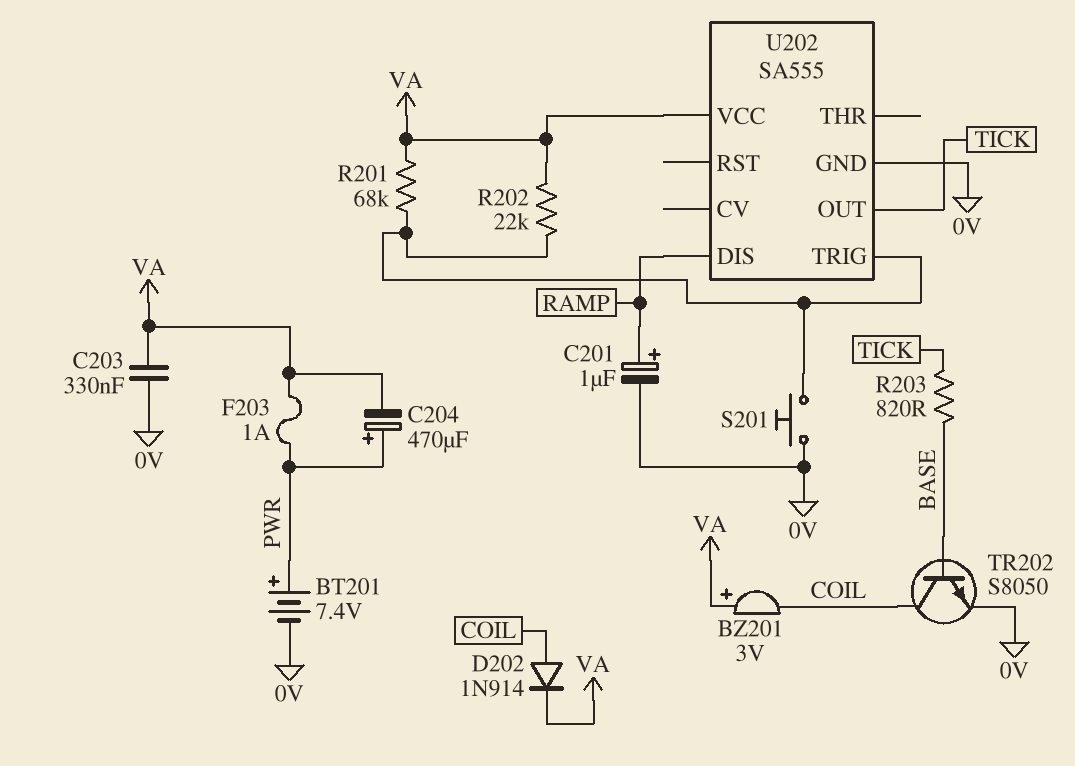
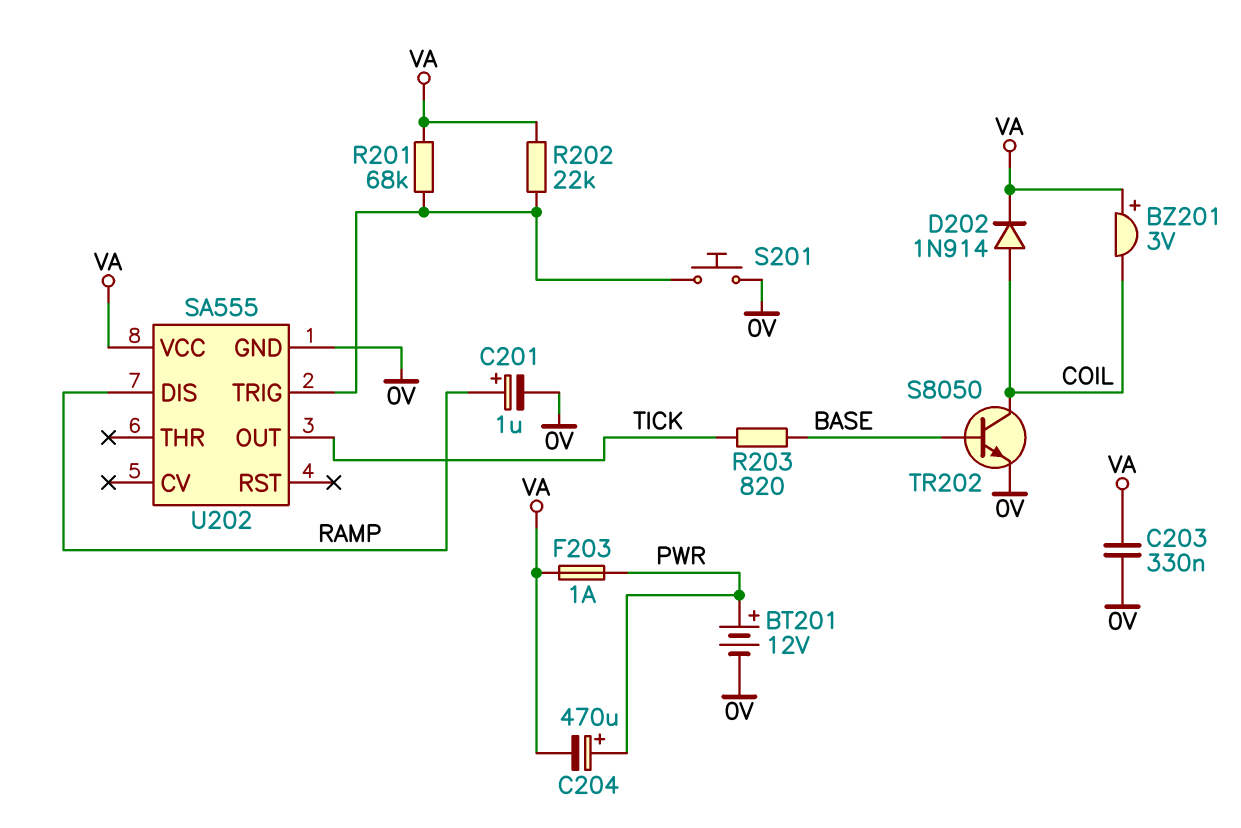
BT201: 7.4V (plus PWR, minus 0V) -> 12V (plus PWR, minus 0V)

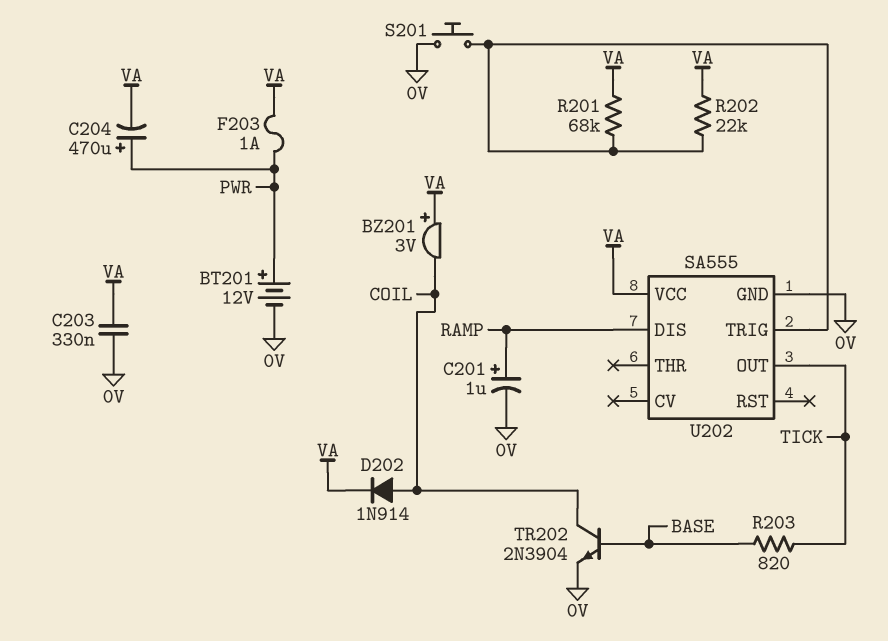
TR202: NPN S8050 (B BASE, C COIL, E 0V) -> NPN 2N3904 (B BASE, C COIL, E 0V)

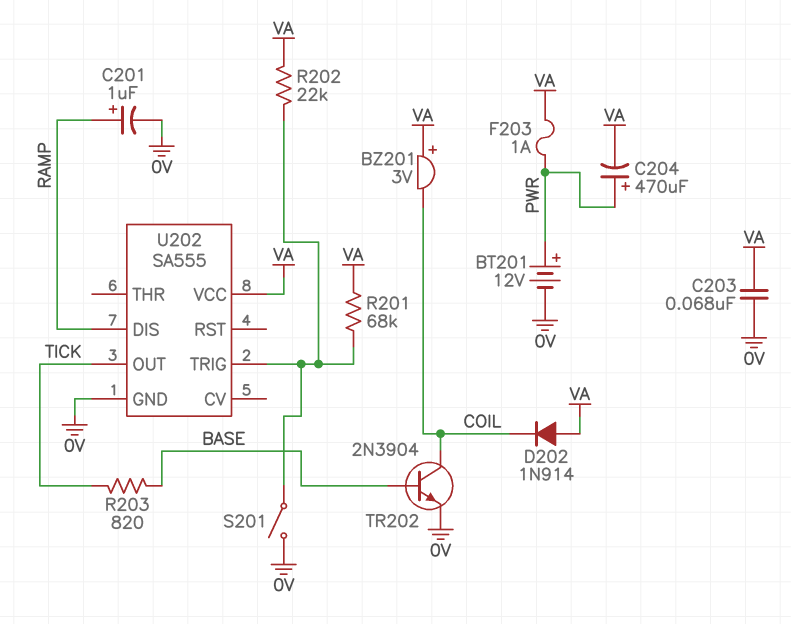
C203: 330nF (0V, VA) -> 68nF (0V, VA)
D202: diode 1N914 (A COIL, K VA) -> diode 1N914 (A VA, K COIL)
S201: button (0V, U202/TRIG) -> switch (0V, U202/TRIG)

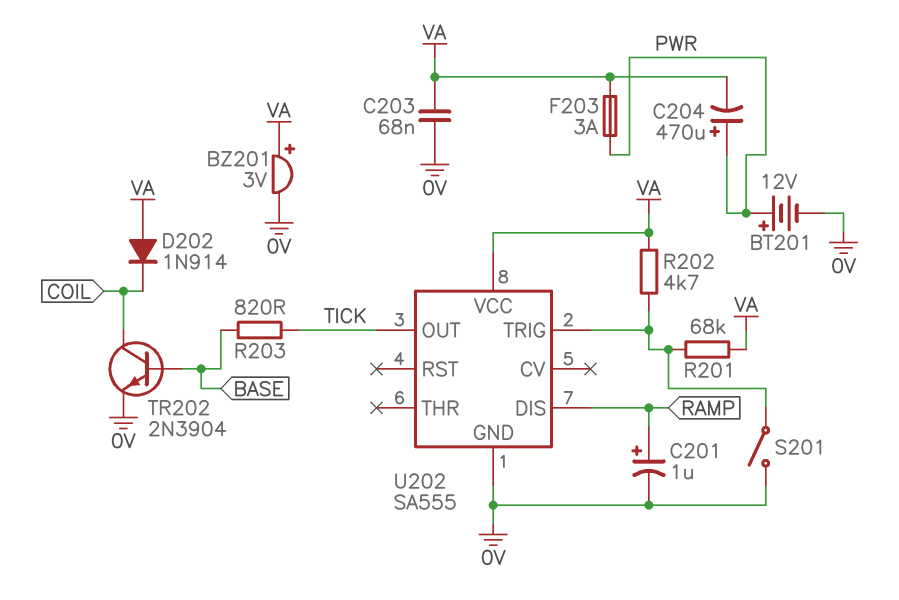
BZ201: buzzer 3V (plus VA, minus COIL) -> buzzer 3V (plus VA, minus 0V)
F203: 1A (PWR, VA) -> 3A (PWR, VA)
R202: 22k (U202/TRIG, VA) -> 4.7k (U202/TRIG, VA)

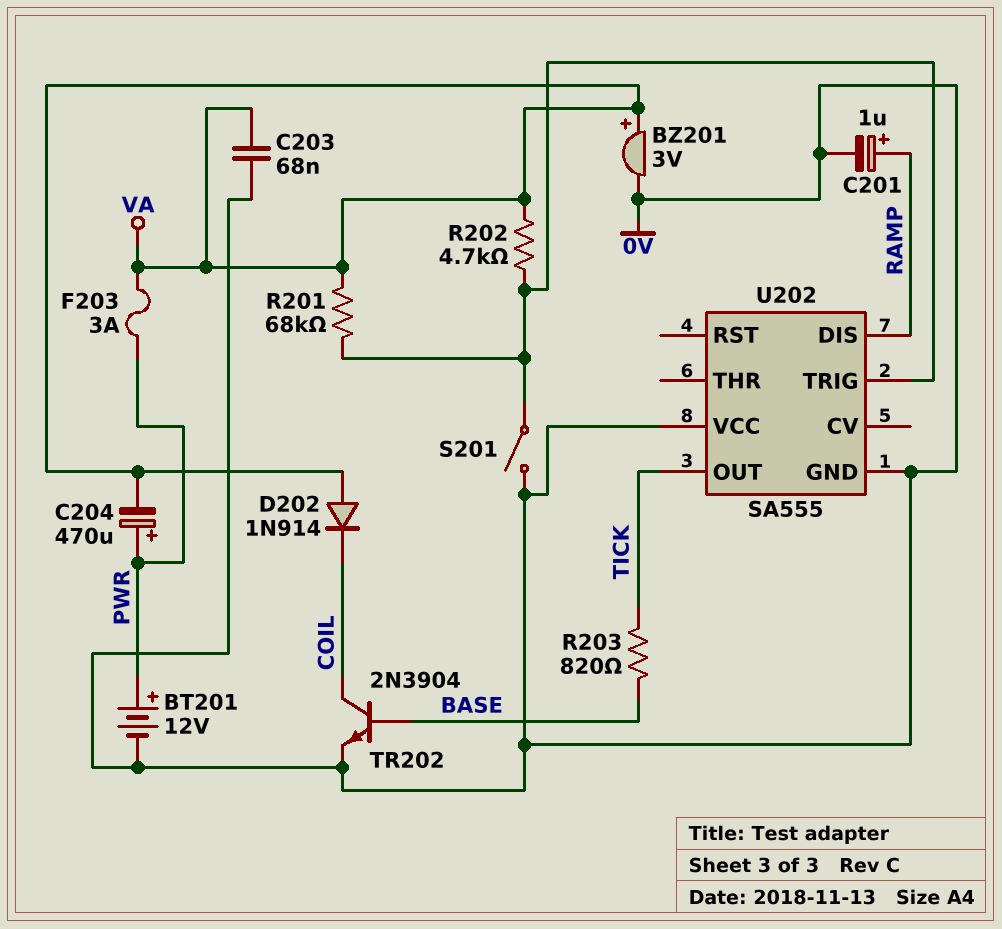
U202 pin VCC: VA -> 0V

